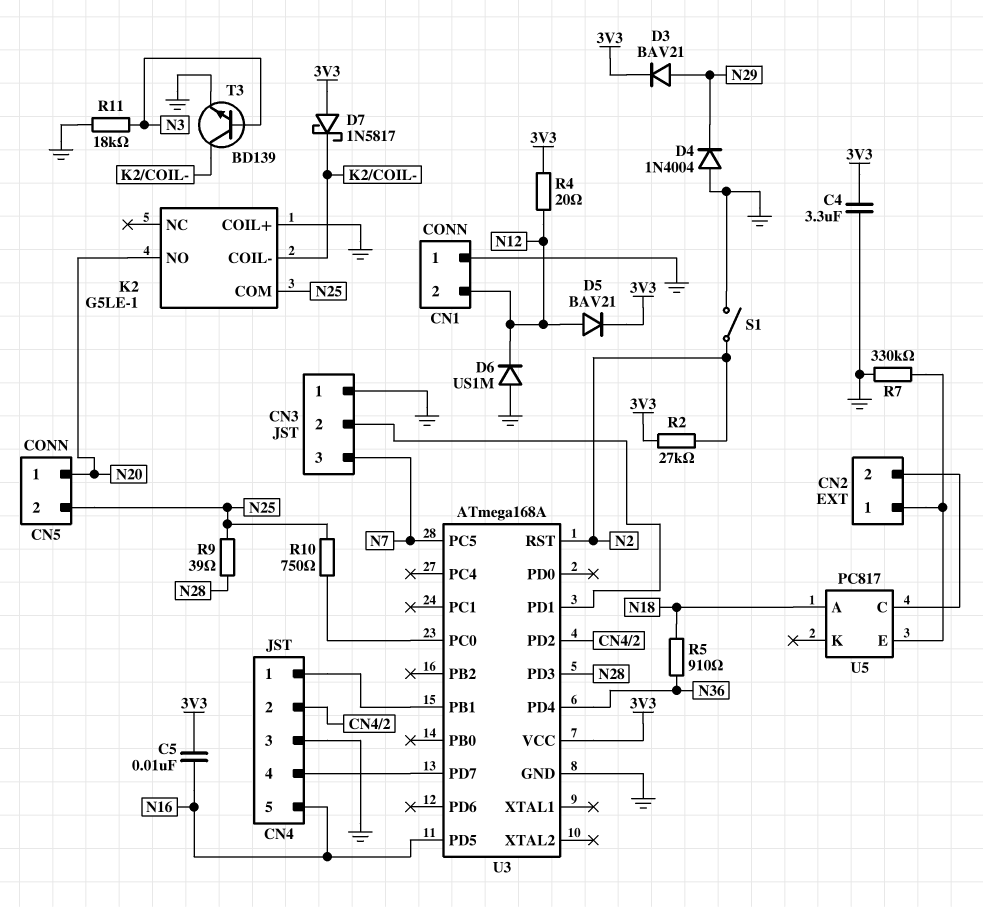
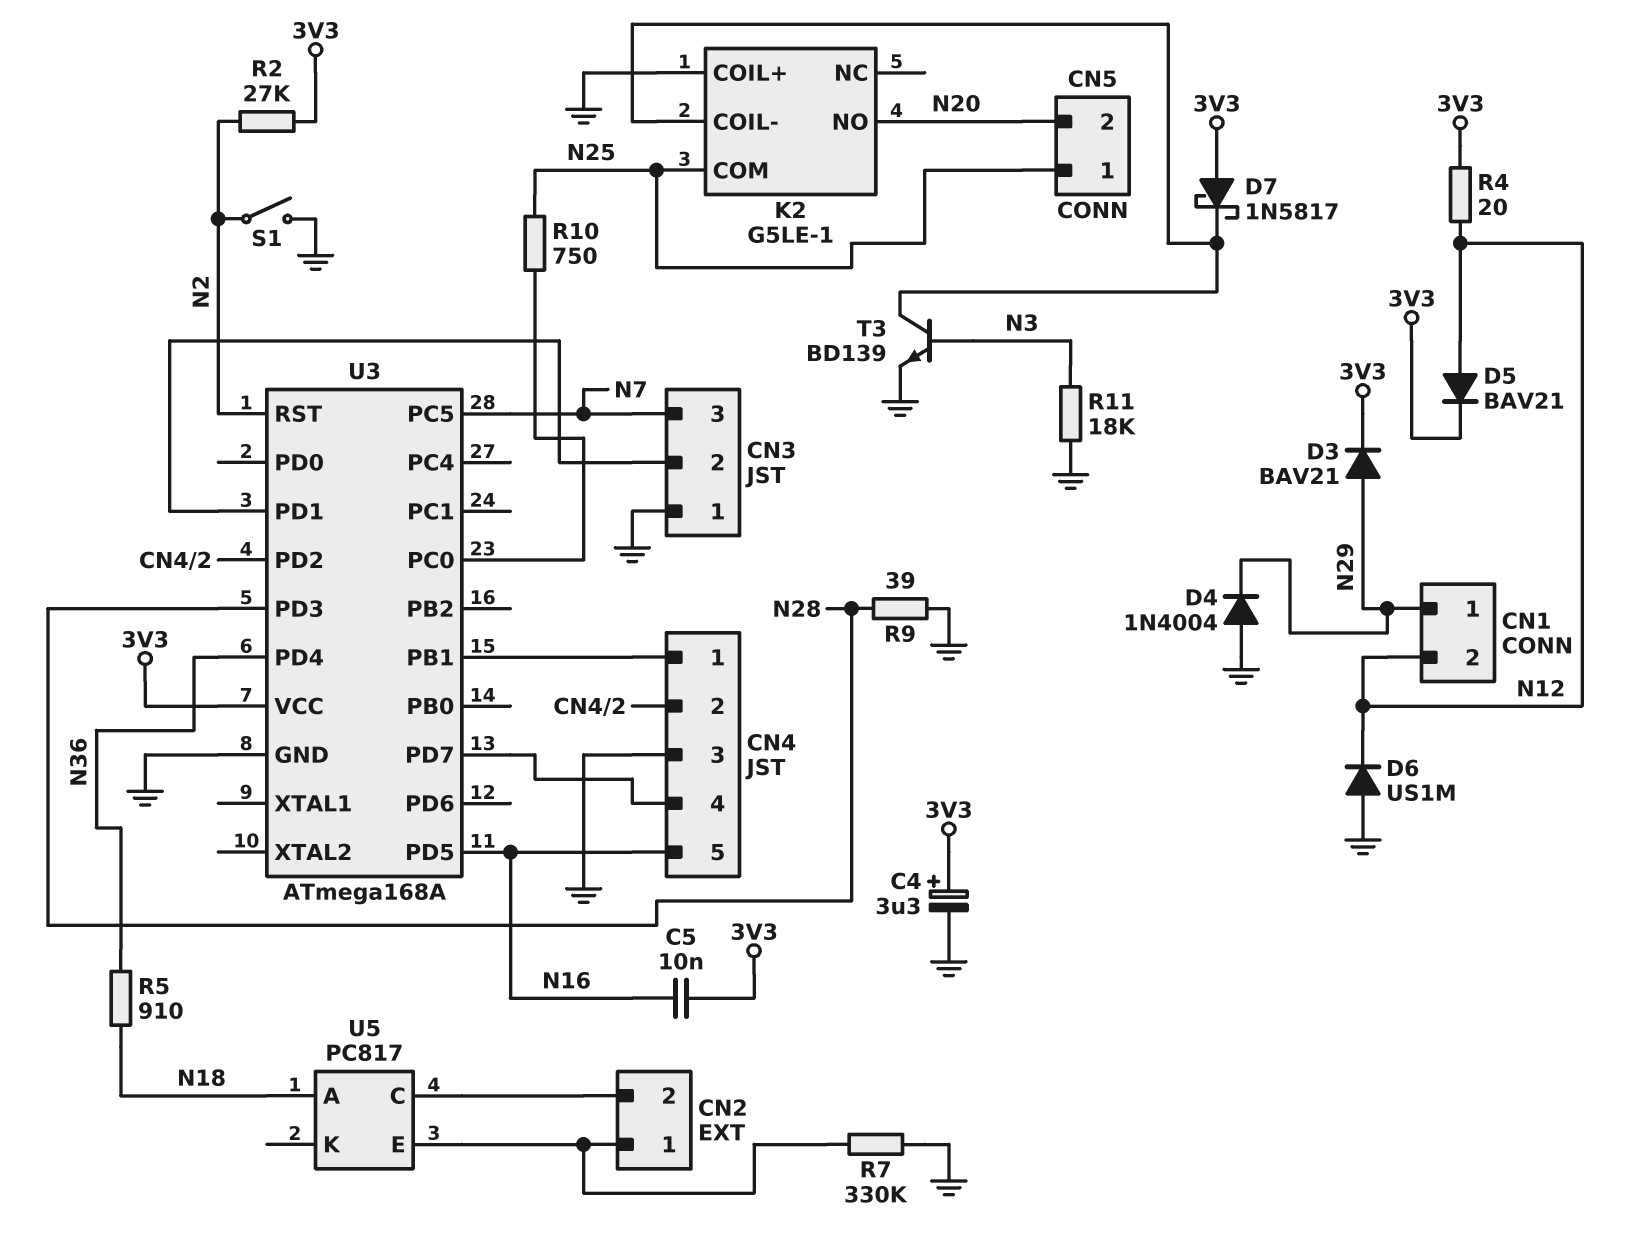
C4: 3.3uF (3V3, GND) -> 3.3uF (plus 3V3, minus GND)
CN1 pin 1: GND -> N29
CN5 pin 1: N20 -> N25
CN5 pin 2: N25 -> N20
R9: 39 (N25, N28) -> 39 (GND, N28)

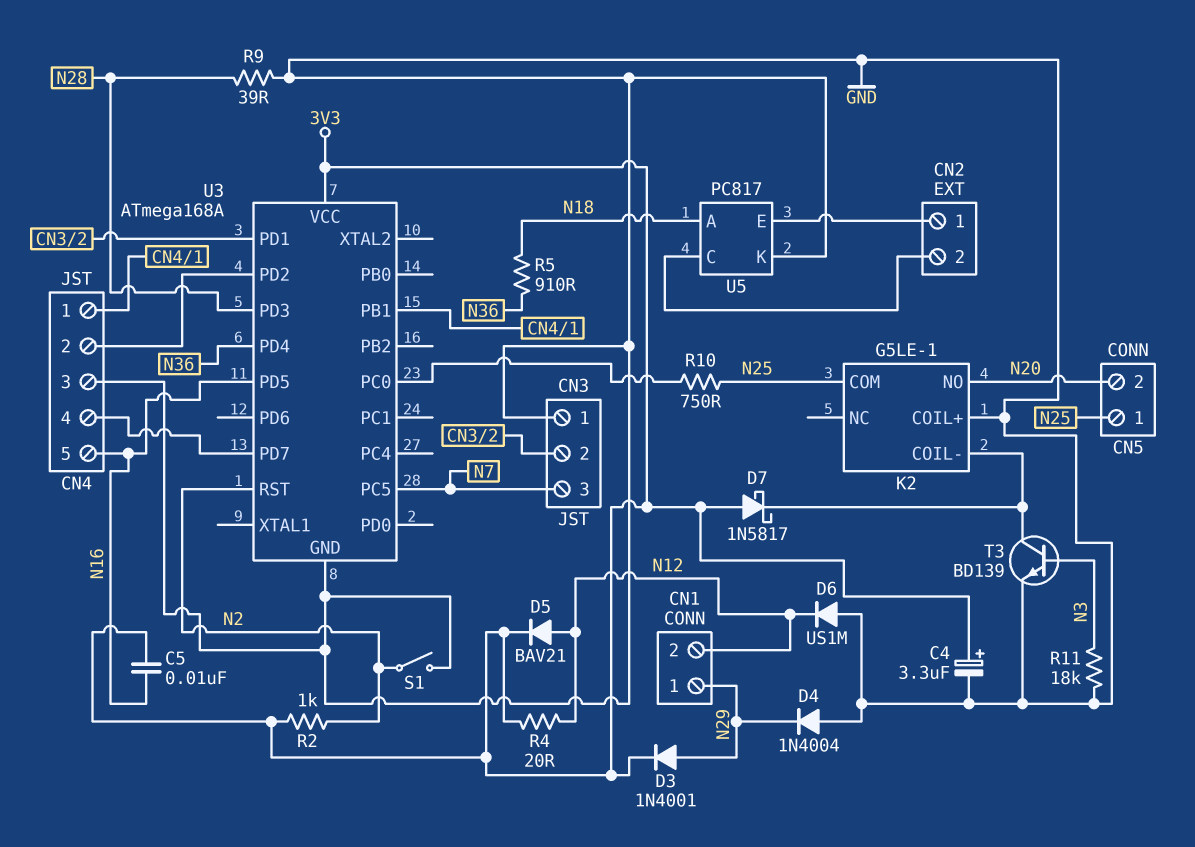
D3: diode BAV21 (A N29, K 3V3) -> diode 1N4001 (A N29, K 3V3)
R2: 27k (3V3, N2) -> 1k (3V3, N2)
R7: 330k (CN2/1, GND) -> none
U5 pin K: none -> GND

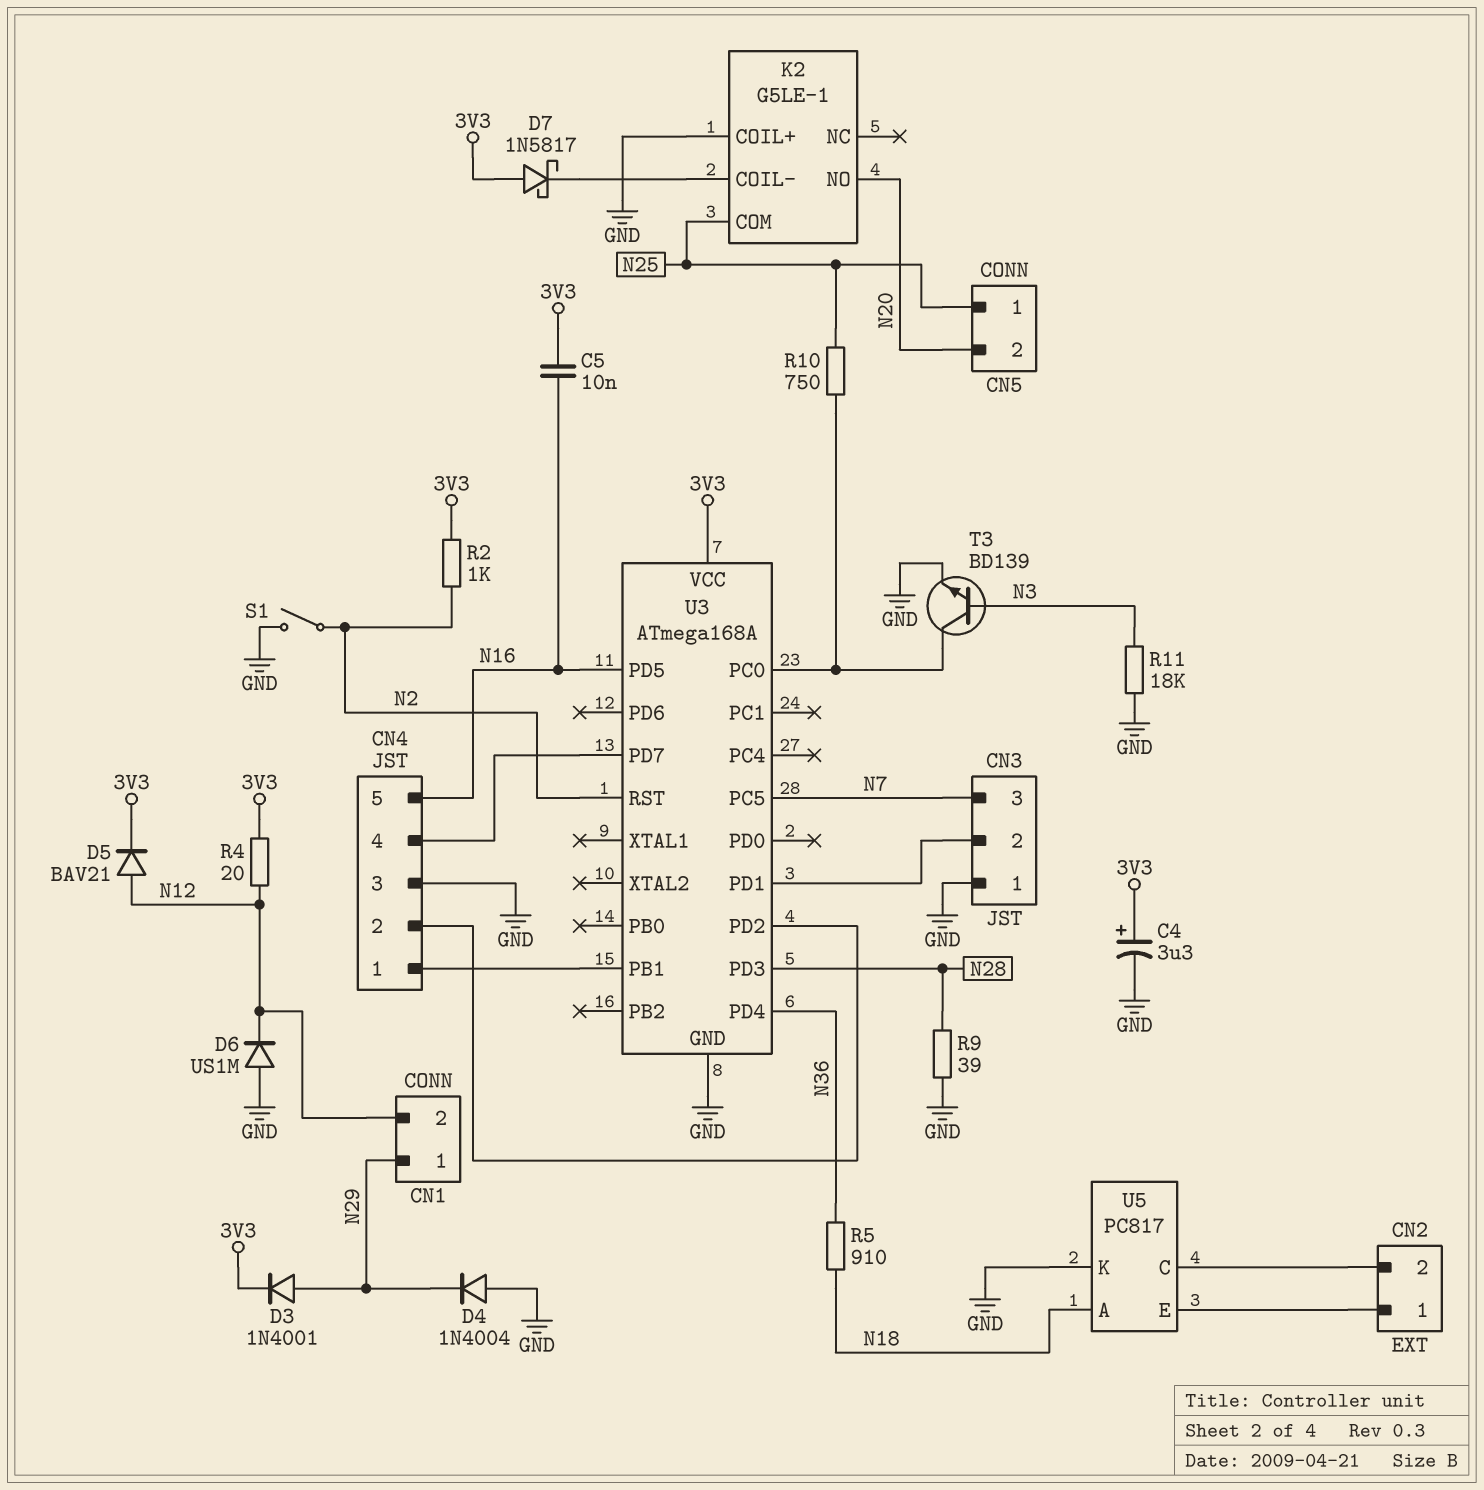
T3: NPN BD139 (B N3, C K2/COIL-, E GND) -> NPN BD139 (B N3, C U3/PC0, E GND)

